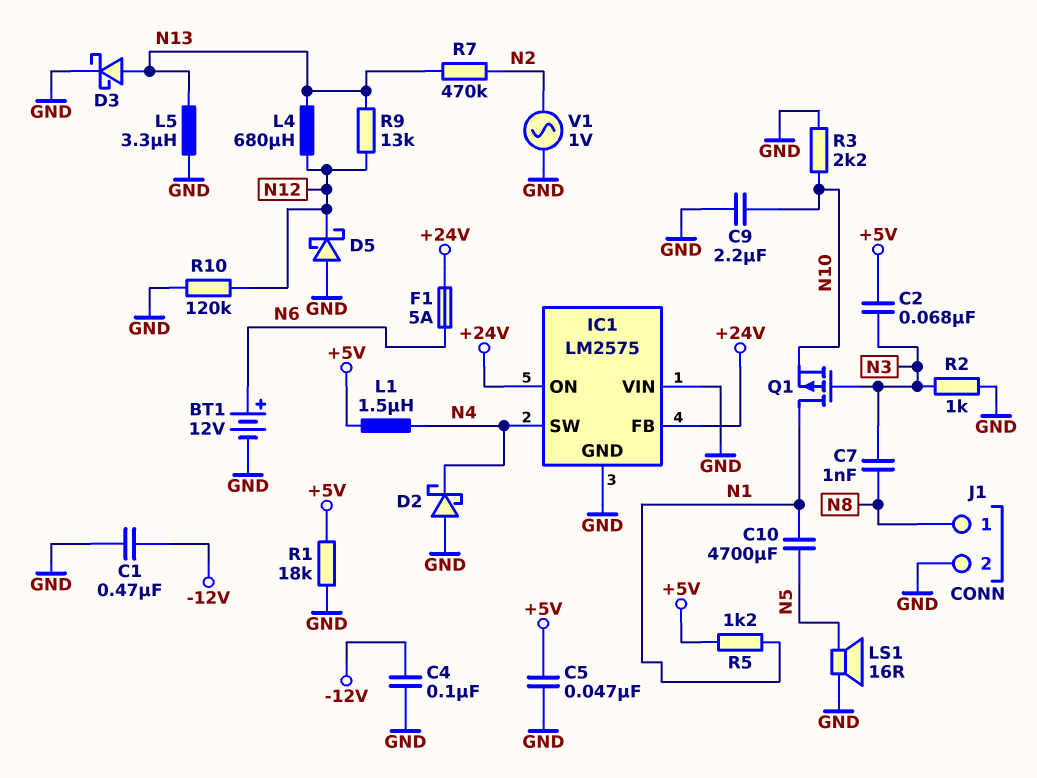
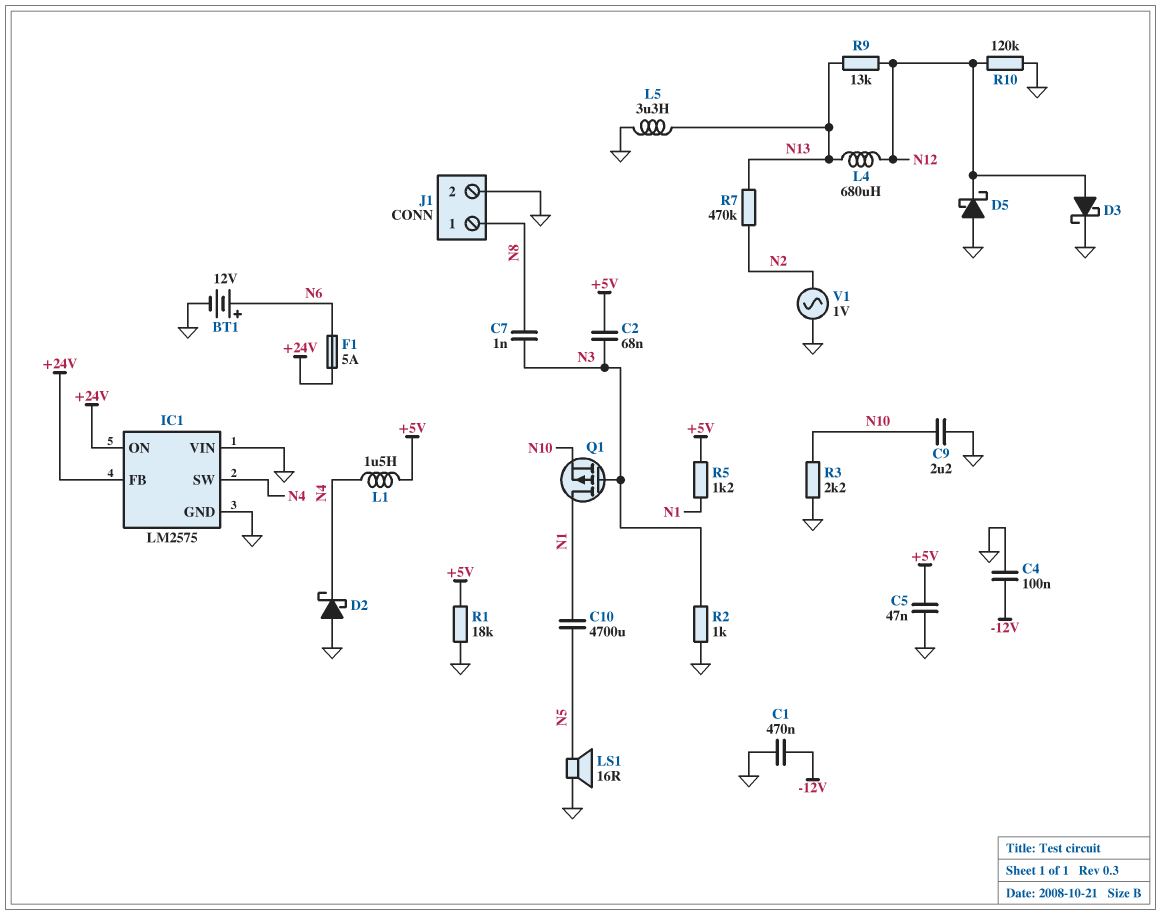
D3: schottky (A N13, K GND) -> schottky (A N12, K GND)

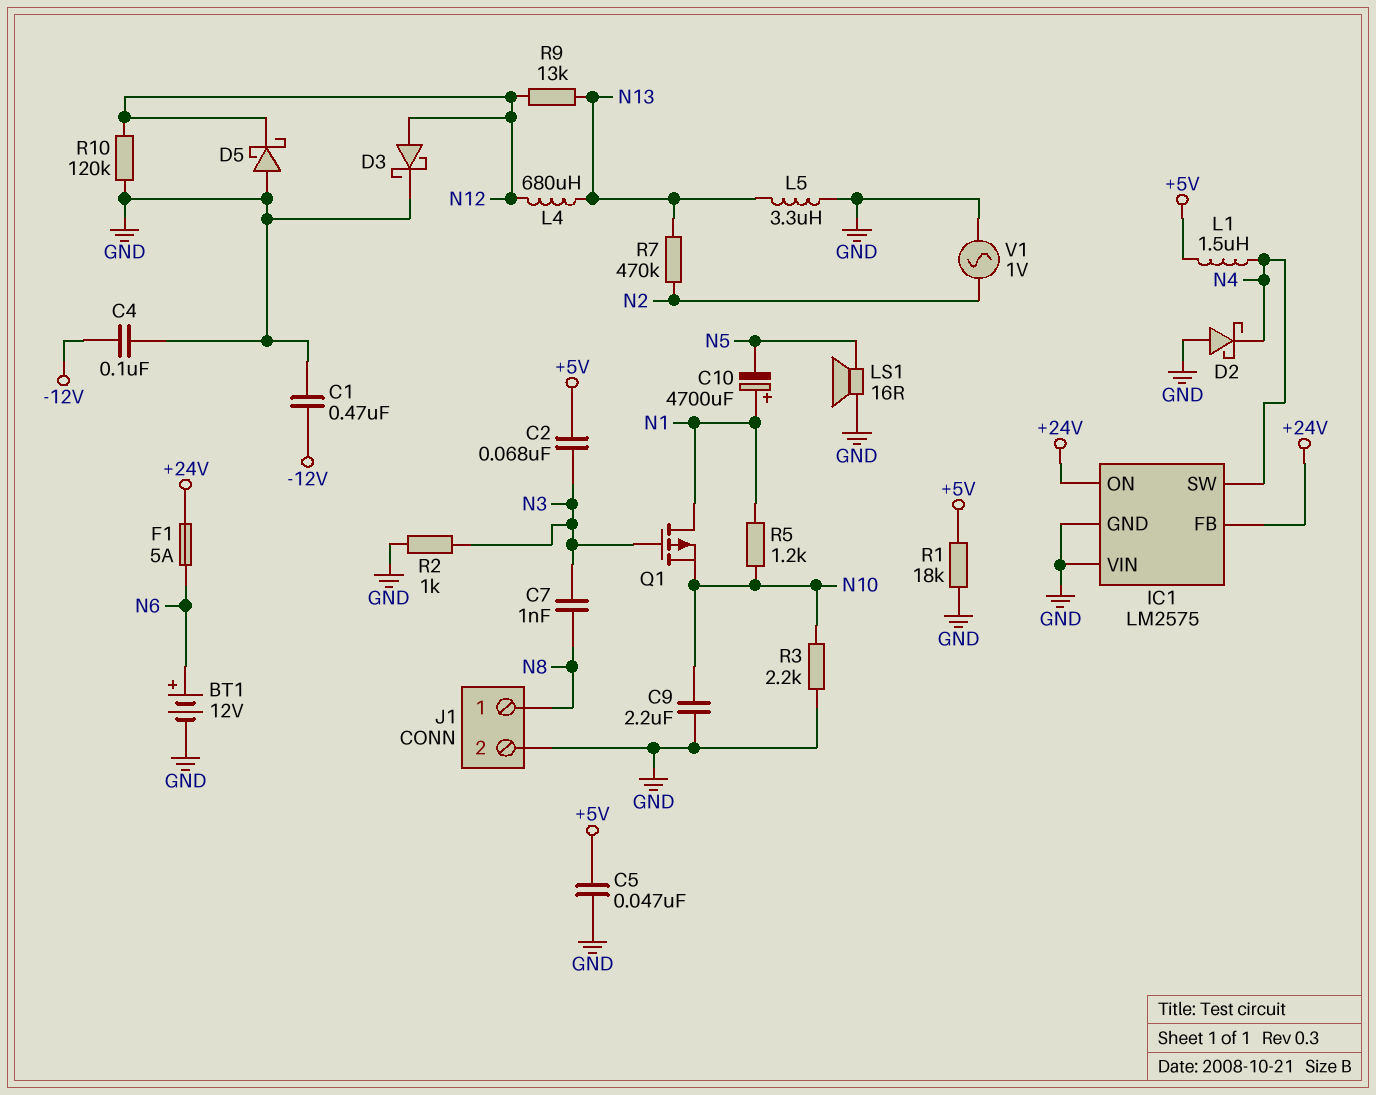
C10: 4700uF (N1, N5) -> 4700uF (plus N1, minus N5)
R5: 1.2k (+5V, N1) -> 1.2k (N1, N10)

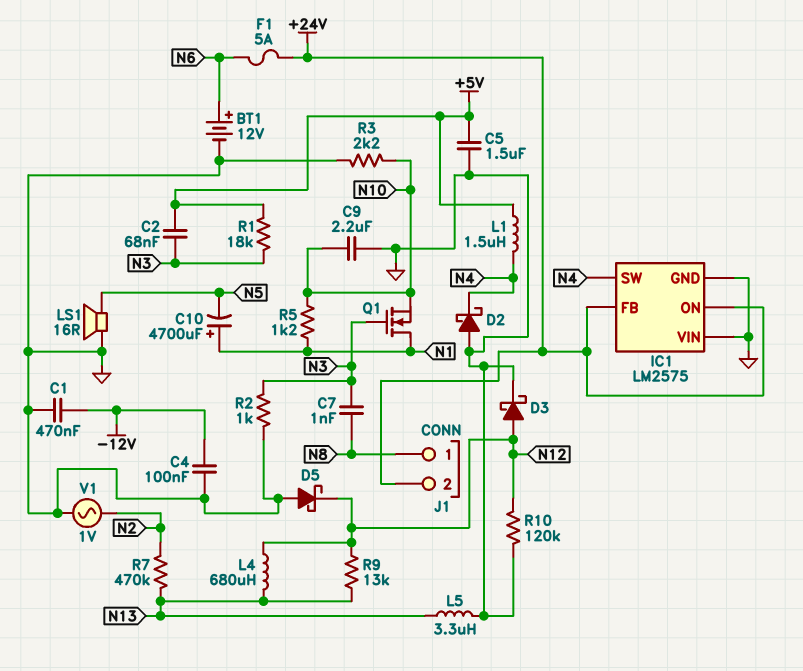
C5: 47nF (+5V, GND) -> 1.5uF (+5V, GND)
J1 pin 2: GND -> +24V
Q1: PMOS (G N3, D N1, S N10) -> NMOS (G N3, D N1, S N10)
R1: 18k (+5V, GND) -> 18k (+5V, N3)

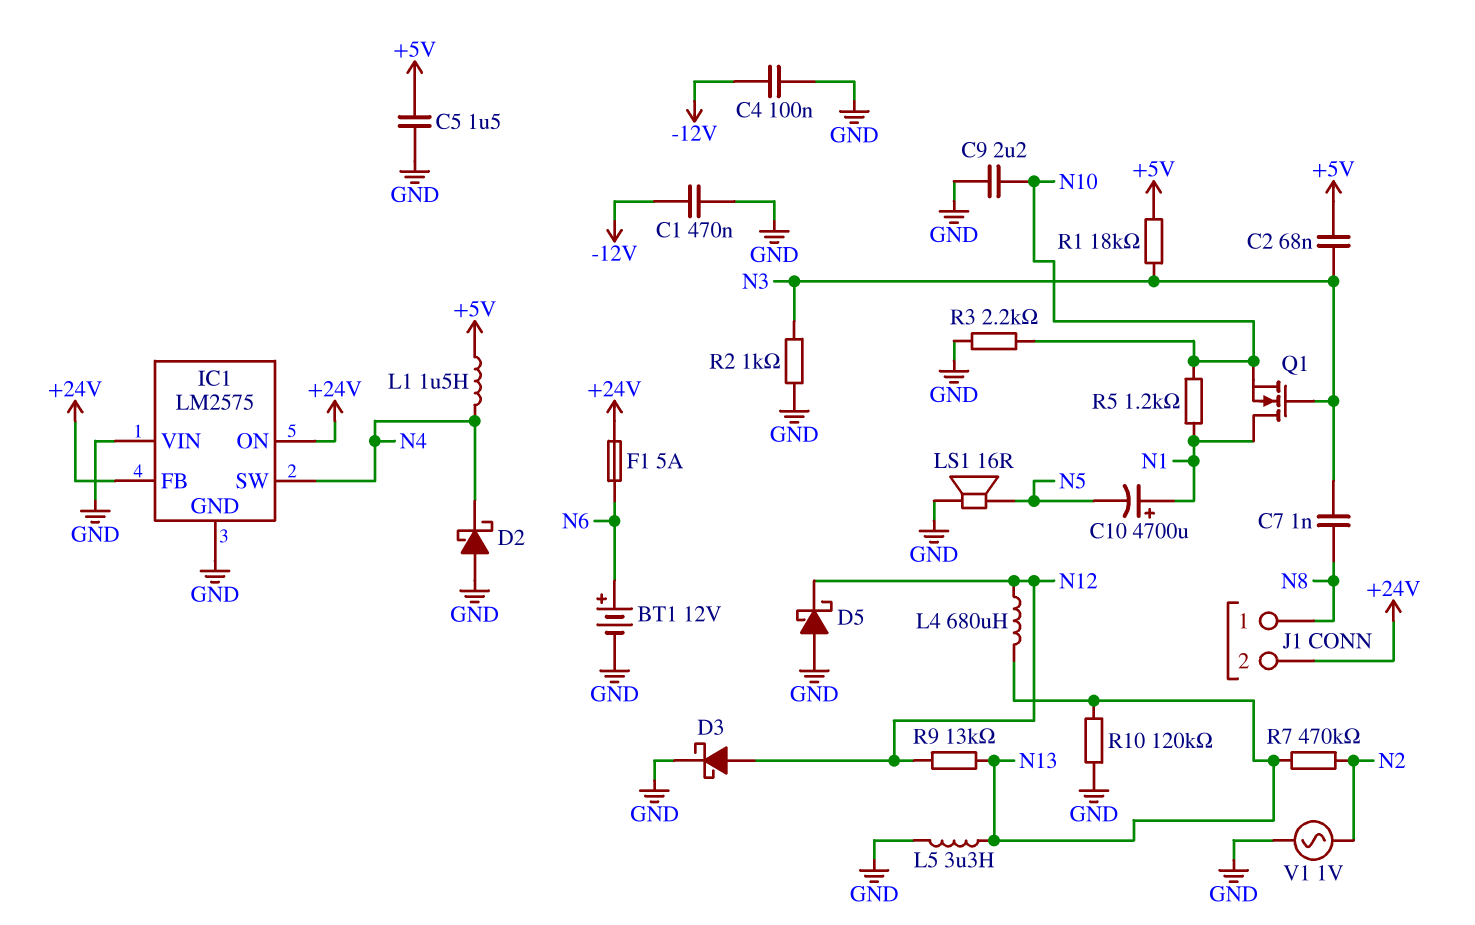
R10: 120k (GND, N12) -> 120k (GND, N13)

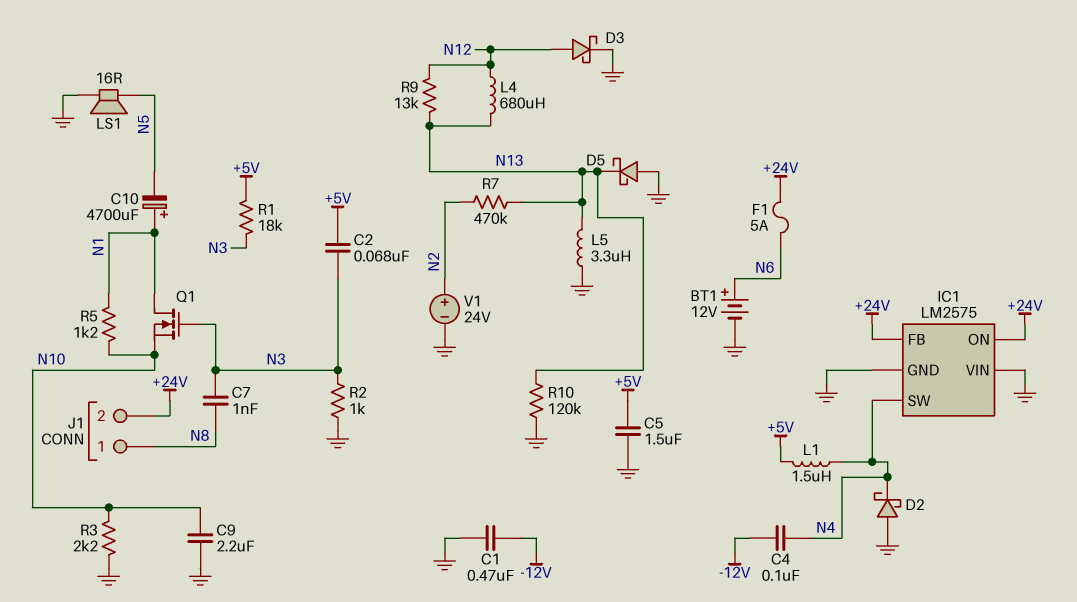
C4: 100nF (-12V, GND) -> 100nF (-12V, N4)
D5: schottky (A GND, K N12) -> schottky (A GND, K N13)
V1: AC 1V (GND, N2) -> 24V (plus N2, minus GND)

